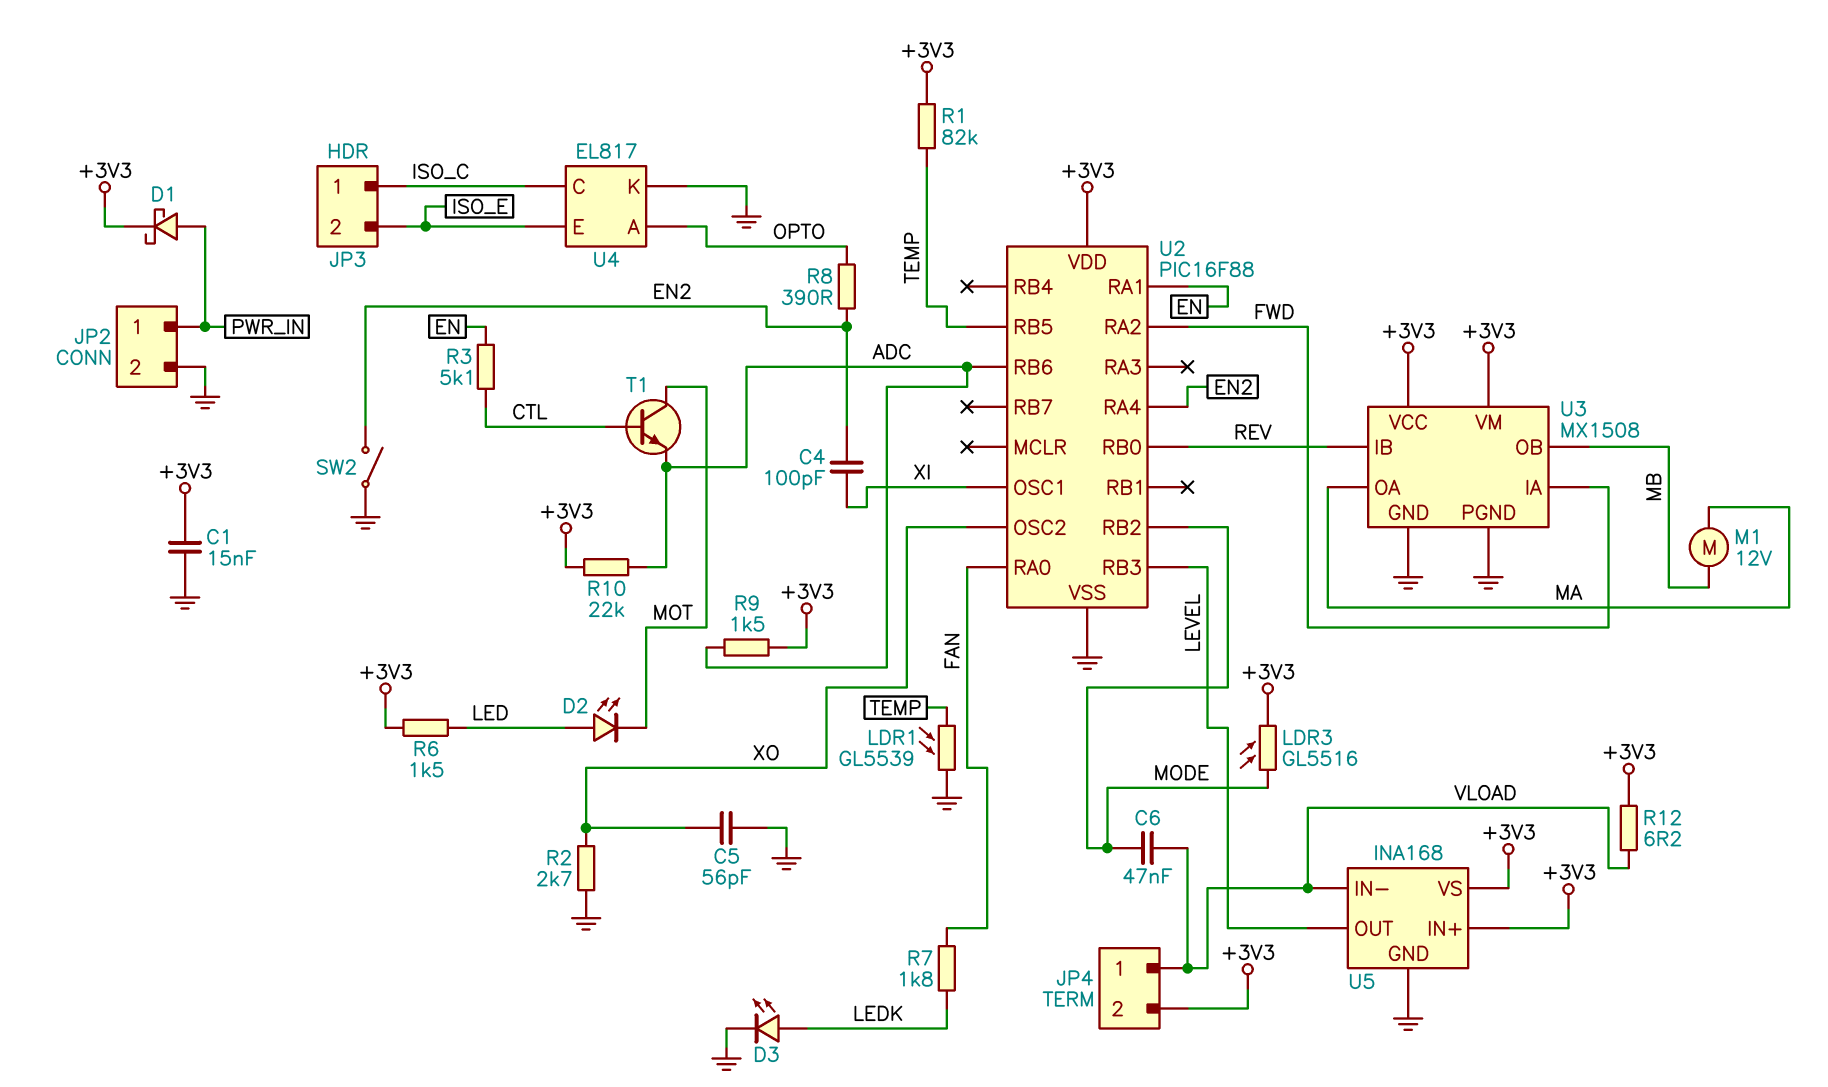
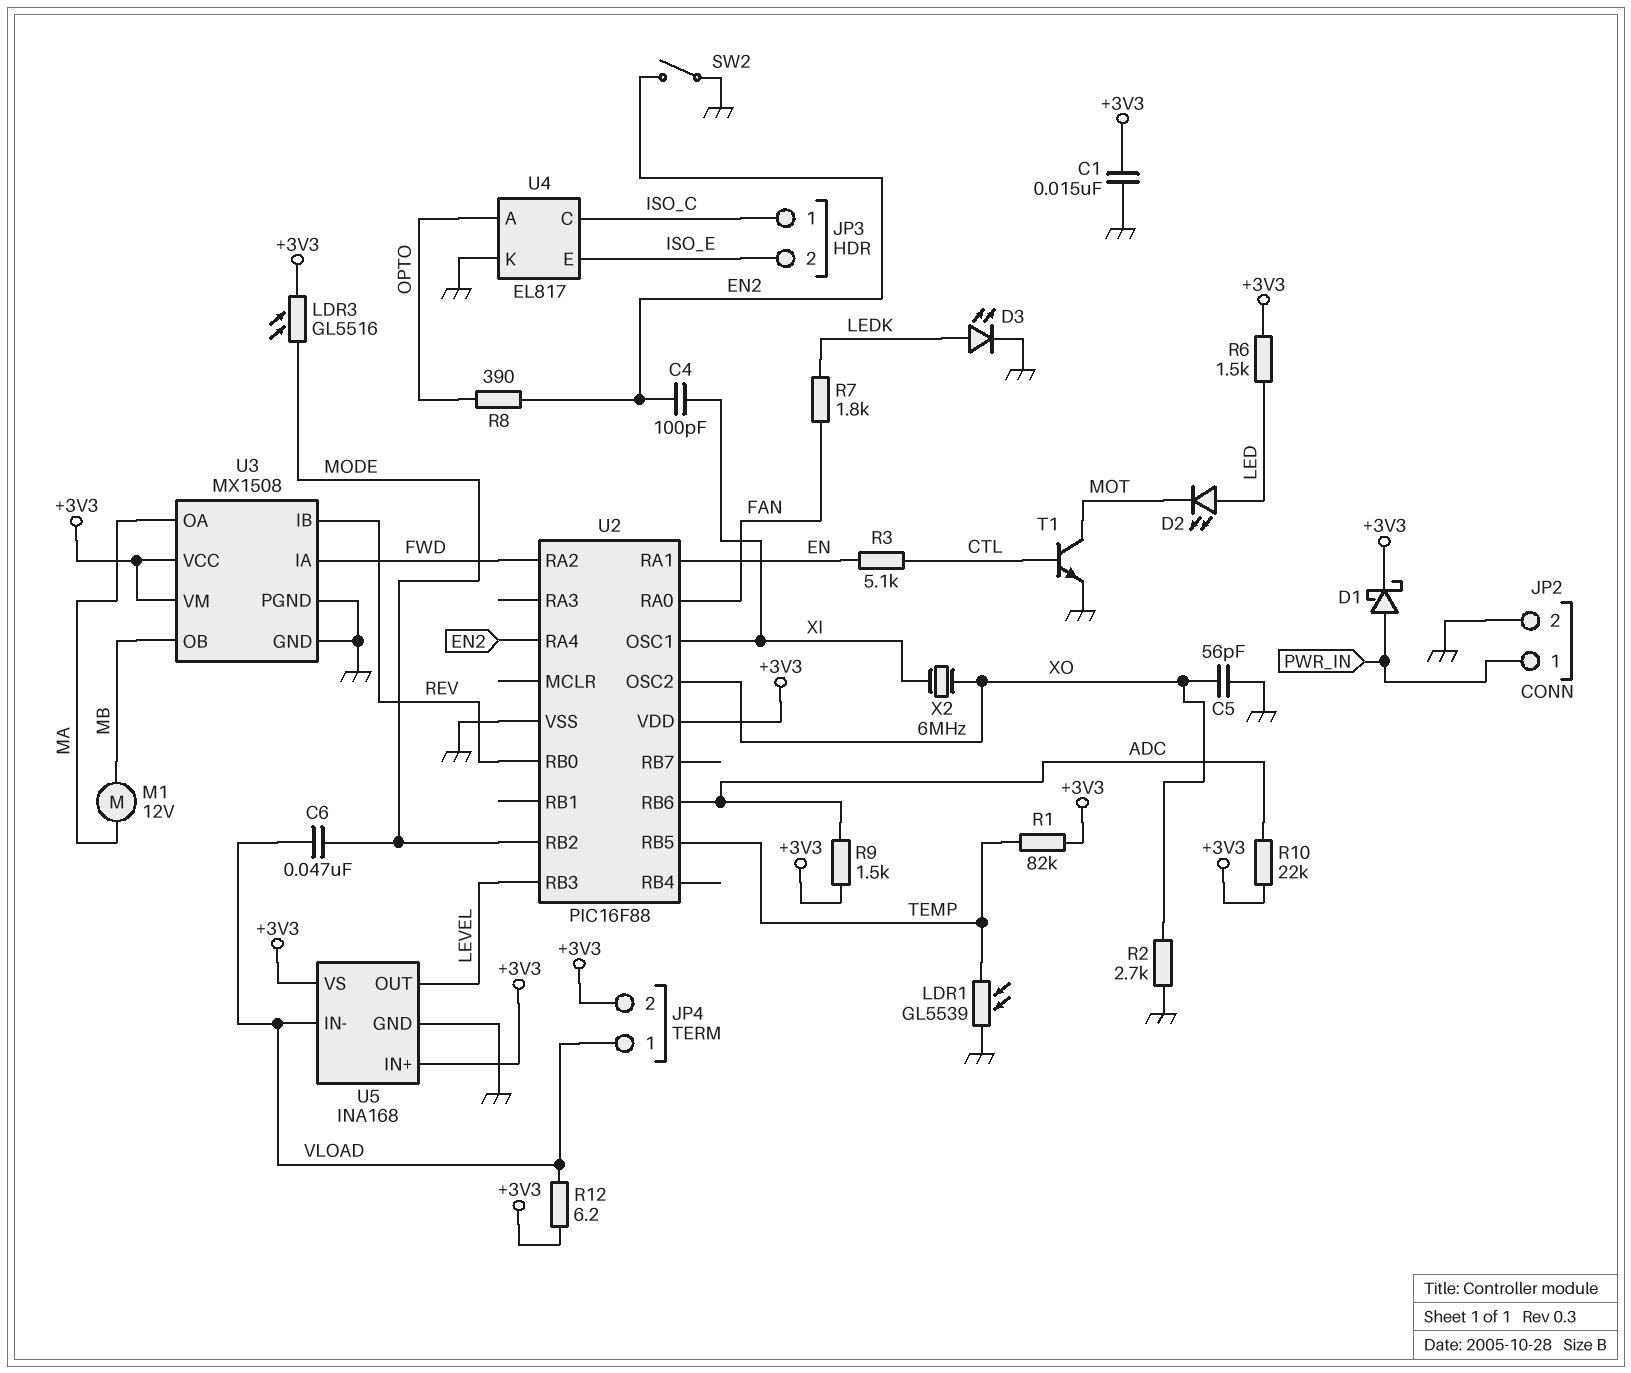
T1: NPN (B CTL, C MOT, E ADC) -> NPN (B CTL, C MOT, E GND)
X2: none -> 6MHz (XI, XO)

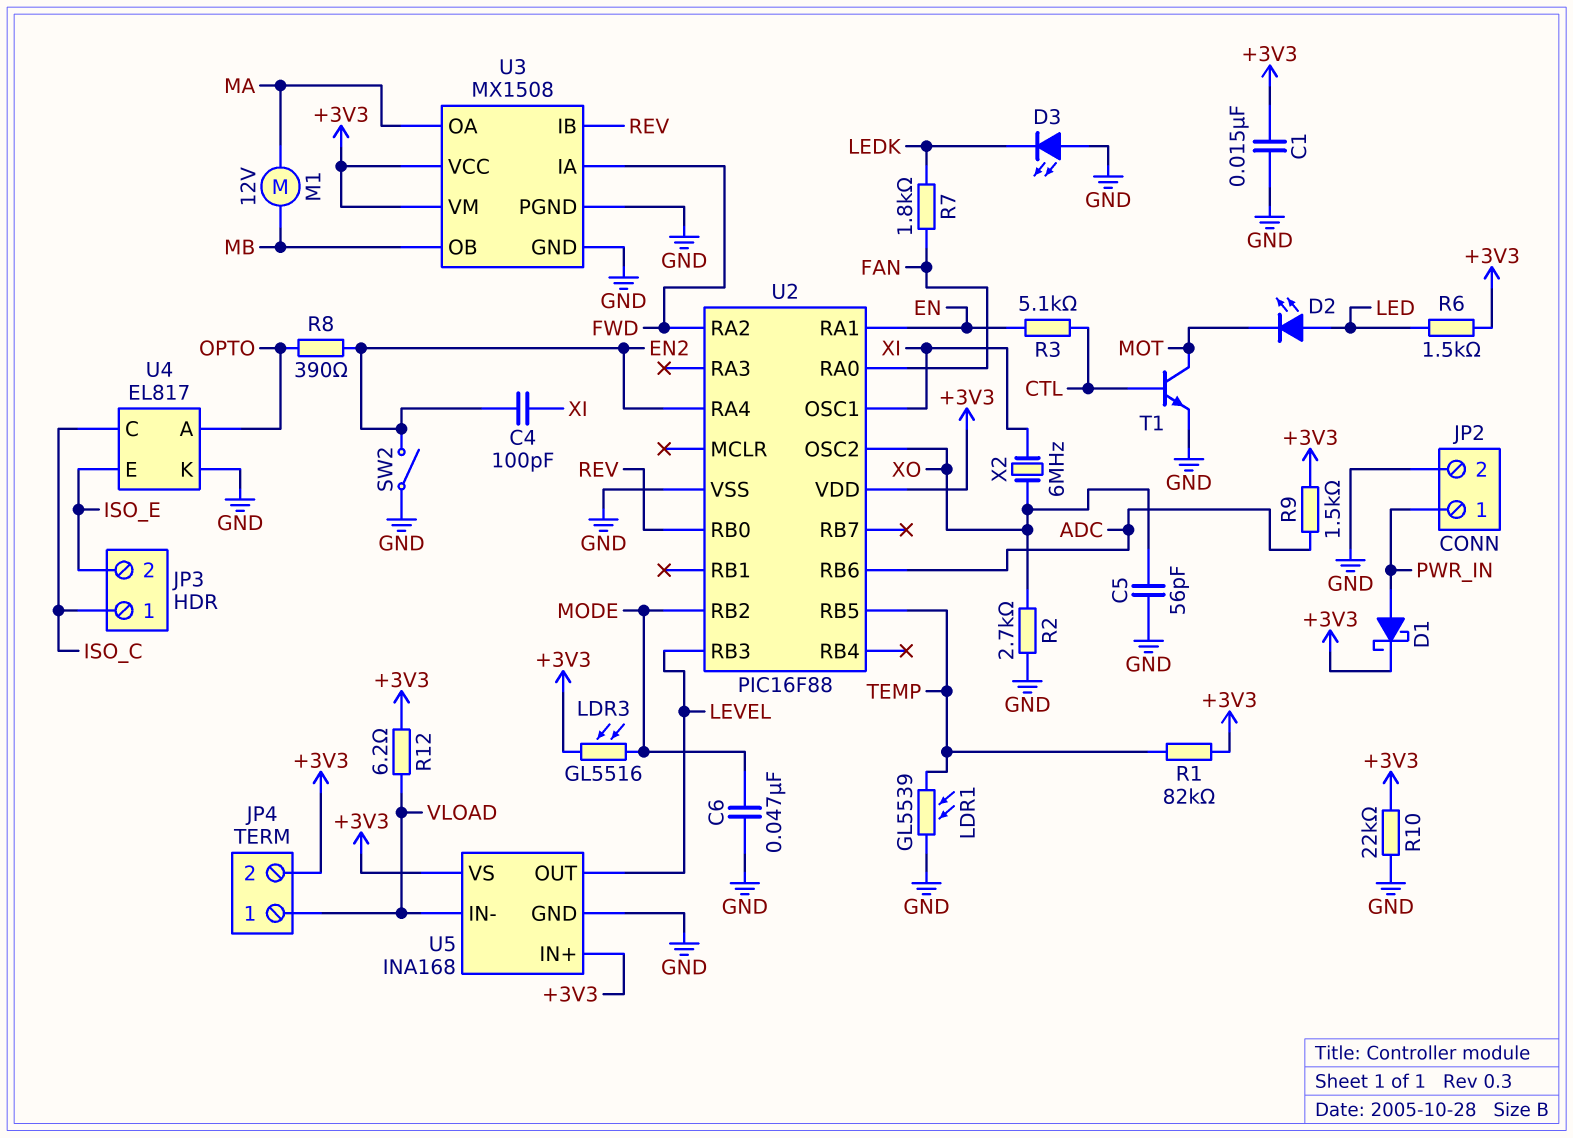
C6: 47nF (MODE, VLOAD) -> 47nF (GND, MODE)
D3: LED (A LEDK, K GND) -> LED (A GND, K LEDK)
R10: 22k (+3V3, ADC) -> 22k (+3V3, GND)

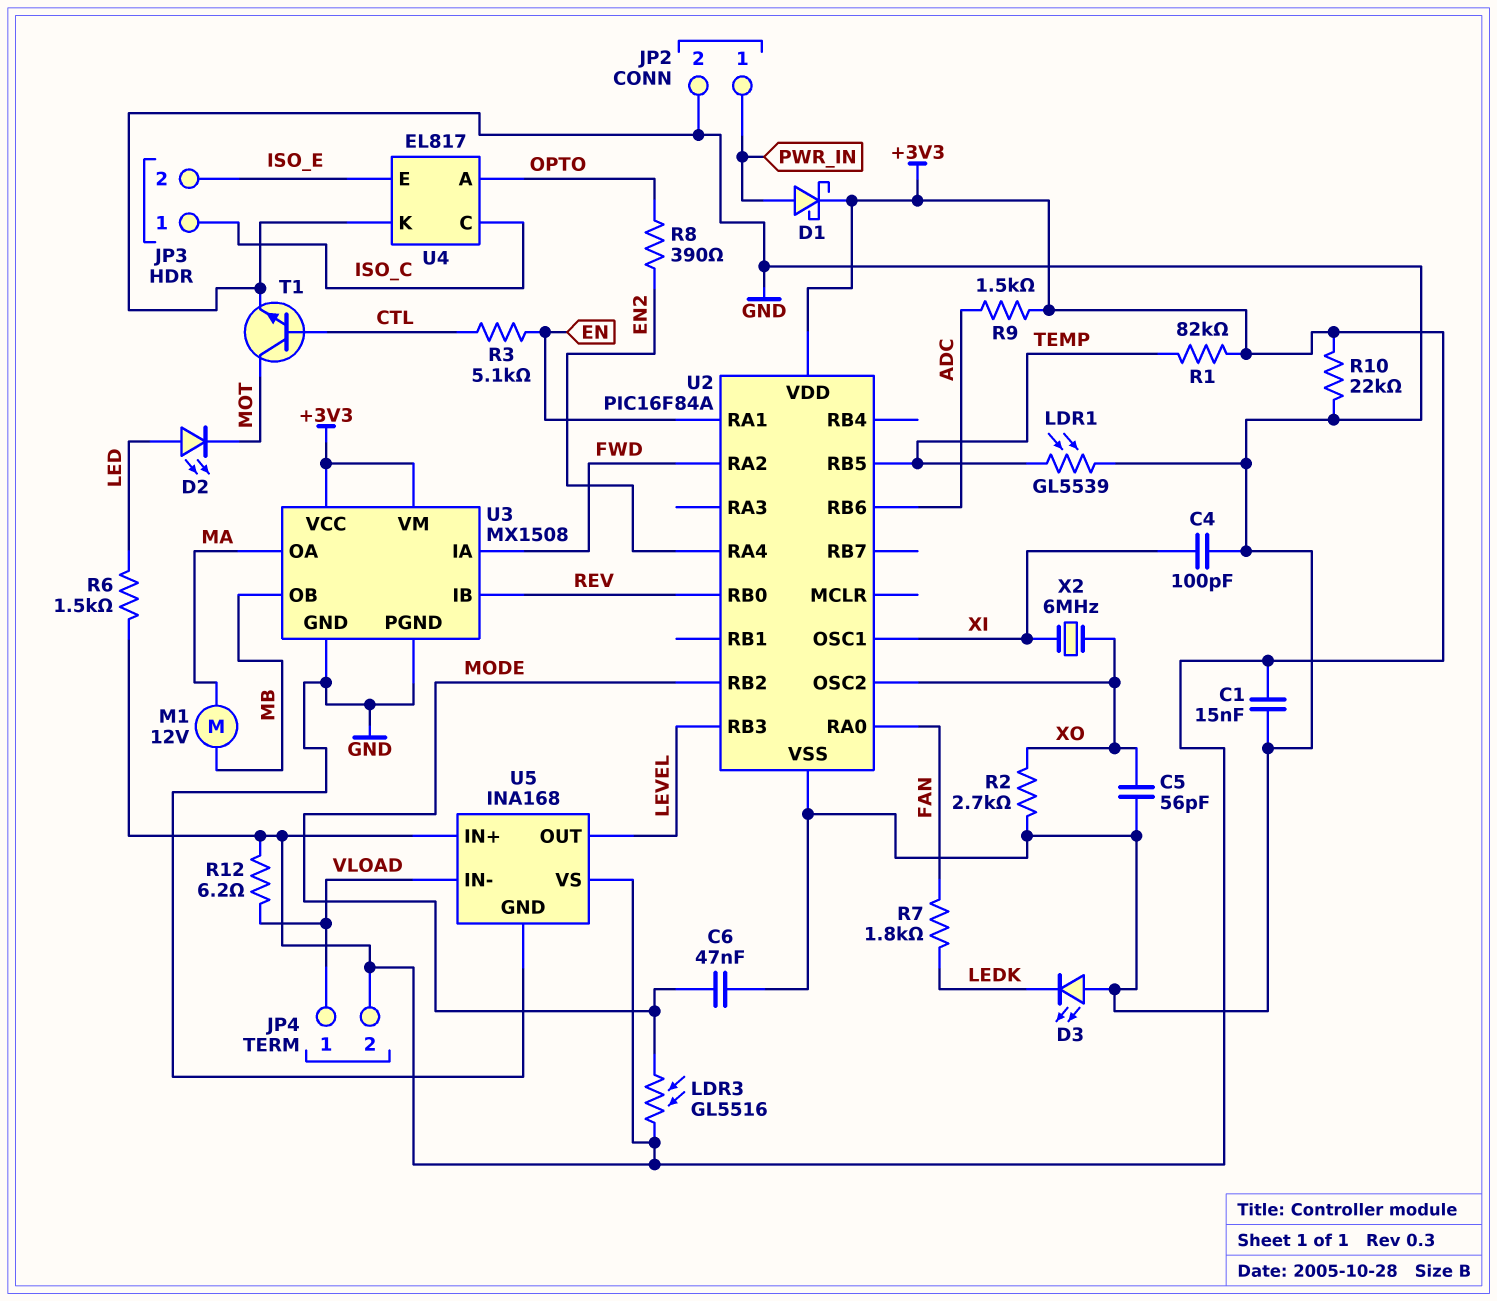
C4: 100pF (EN2, XI) -> 100pF (GND, XI)
SW2: switch (EN2, GND) -> none
U2: PIC16F88 -> PIC16F84A

